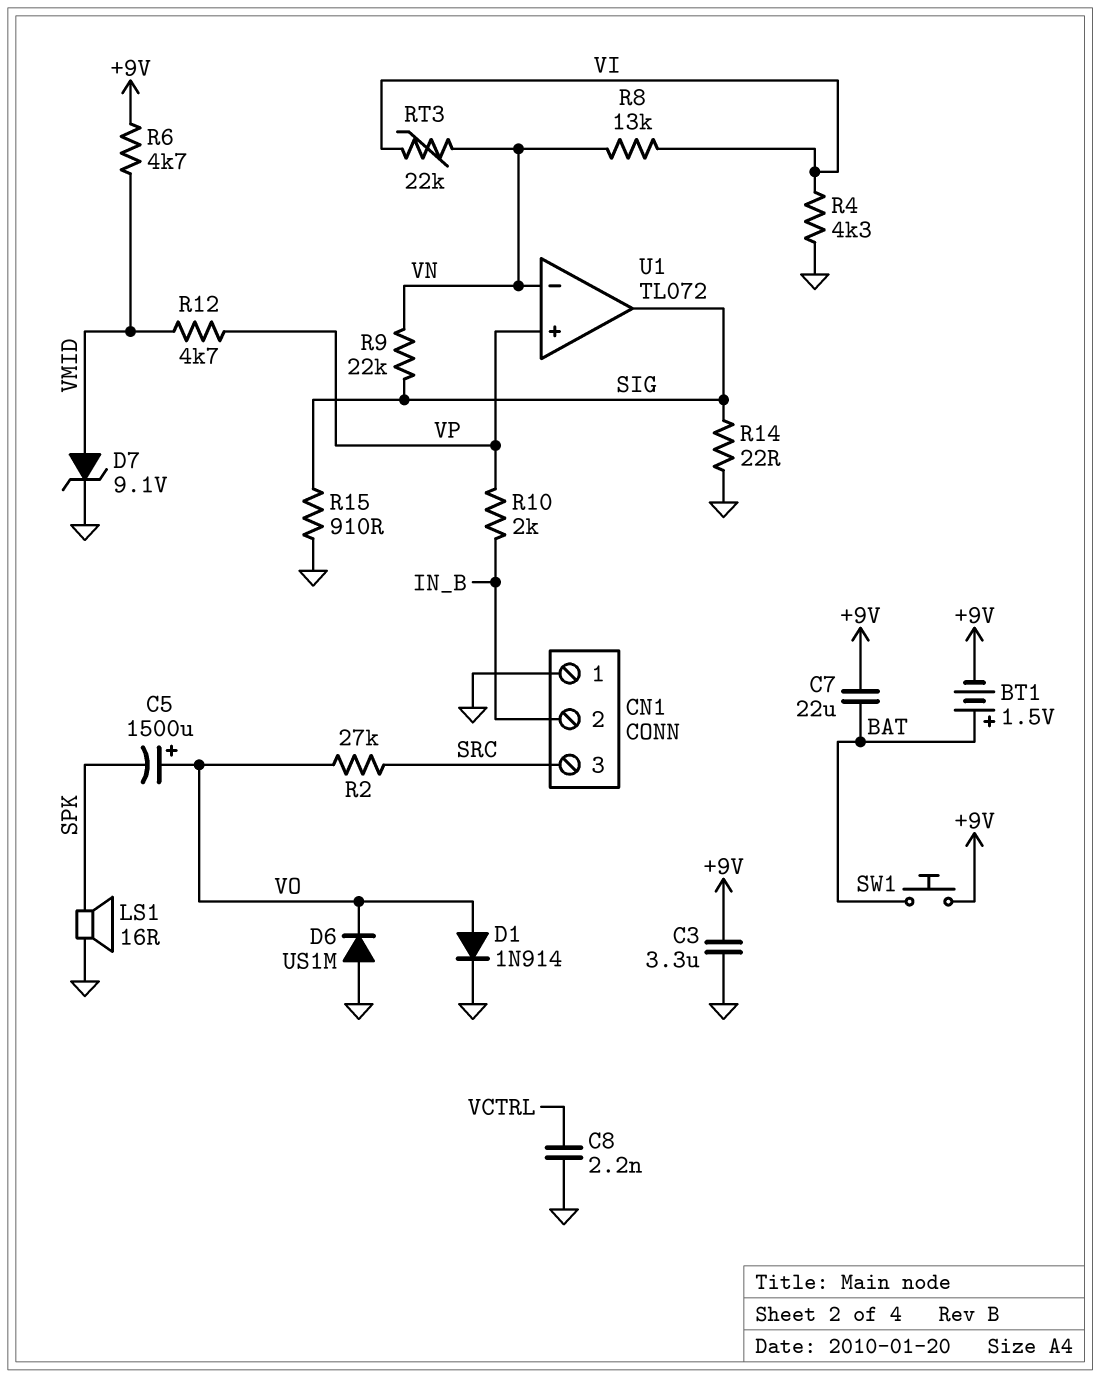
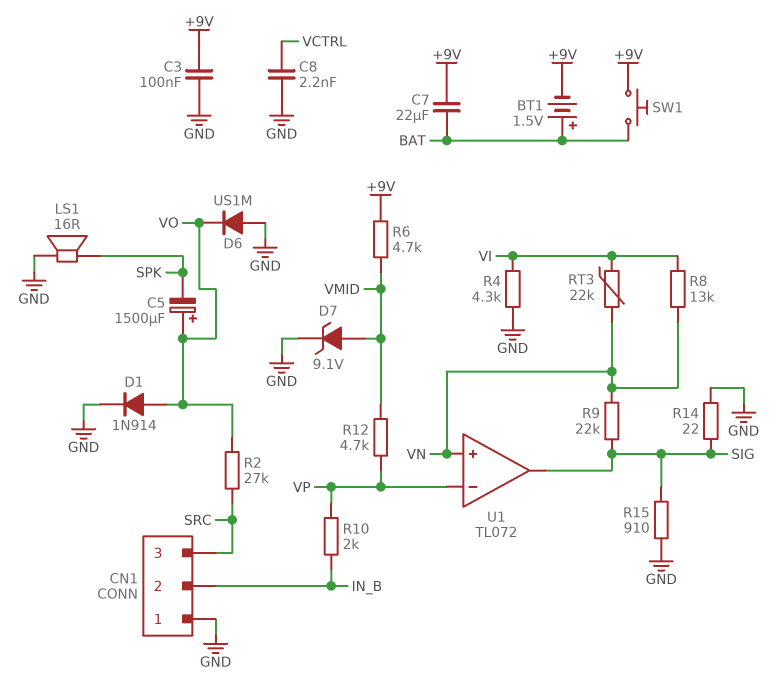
C3: 3.3uF (+9V, GND) -> 100nF (+9V, GND)
U1 pin in+: VP -> VN
U1 pin in-: VN -> VP

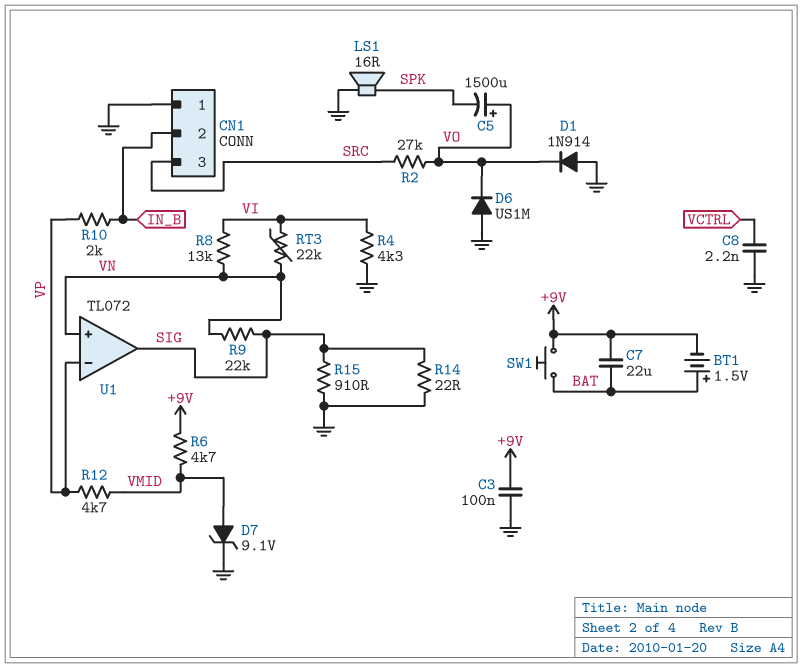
D1: diode 1N914 (A VO, K GND) -> diode 1N914 (A GND, K VO)

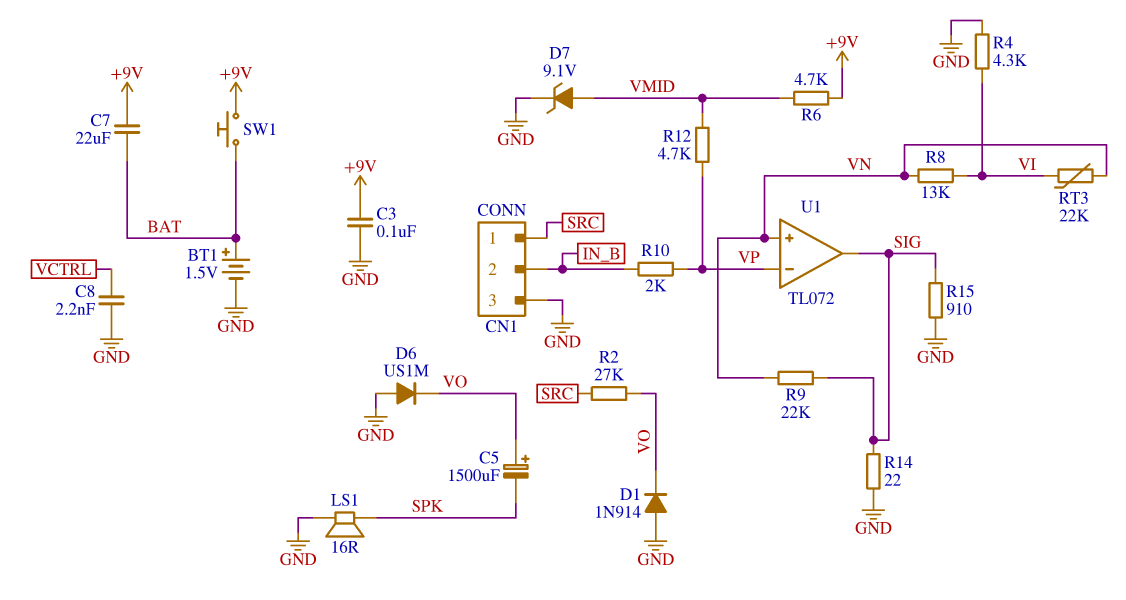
BT1: 1.5V (plus BAT, minus +9V) -> 1.5V (plus BAT, minus GND)
CN1 pin 1: GND -> SRC
CN1 pin 3: SRC -> GND

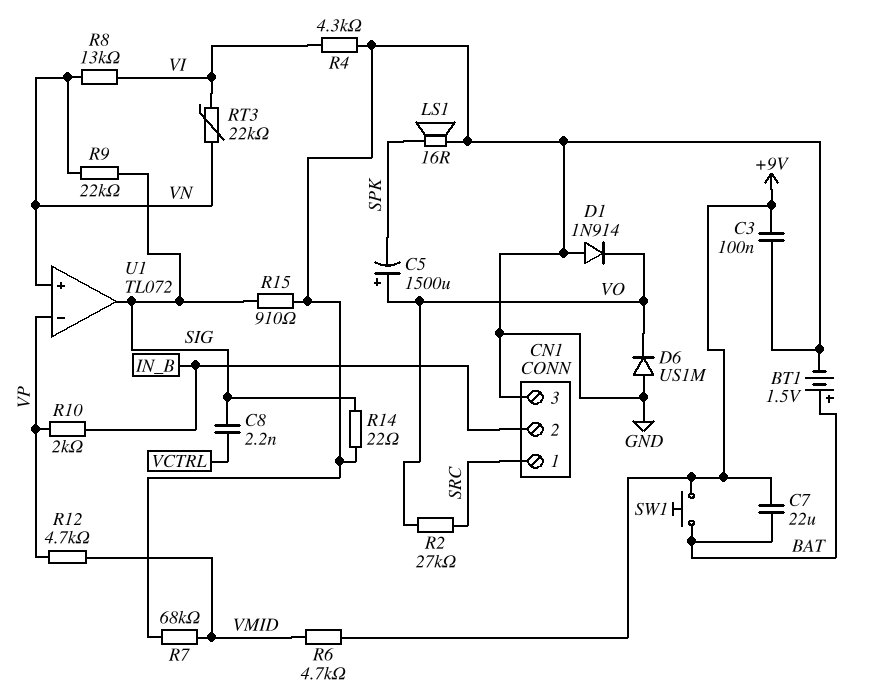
C8: 2.2nF (GND, VCTRL) -> 2.2nF (SIG, VCTRL)
D7: zener 9.1V (A VMID, K GND) -> none
R7: none -> 68k (GND, VMID)

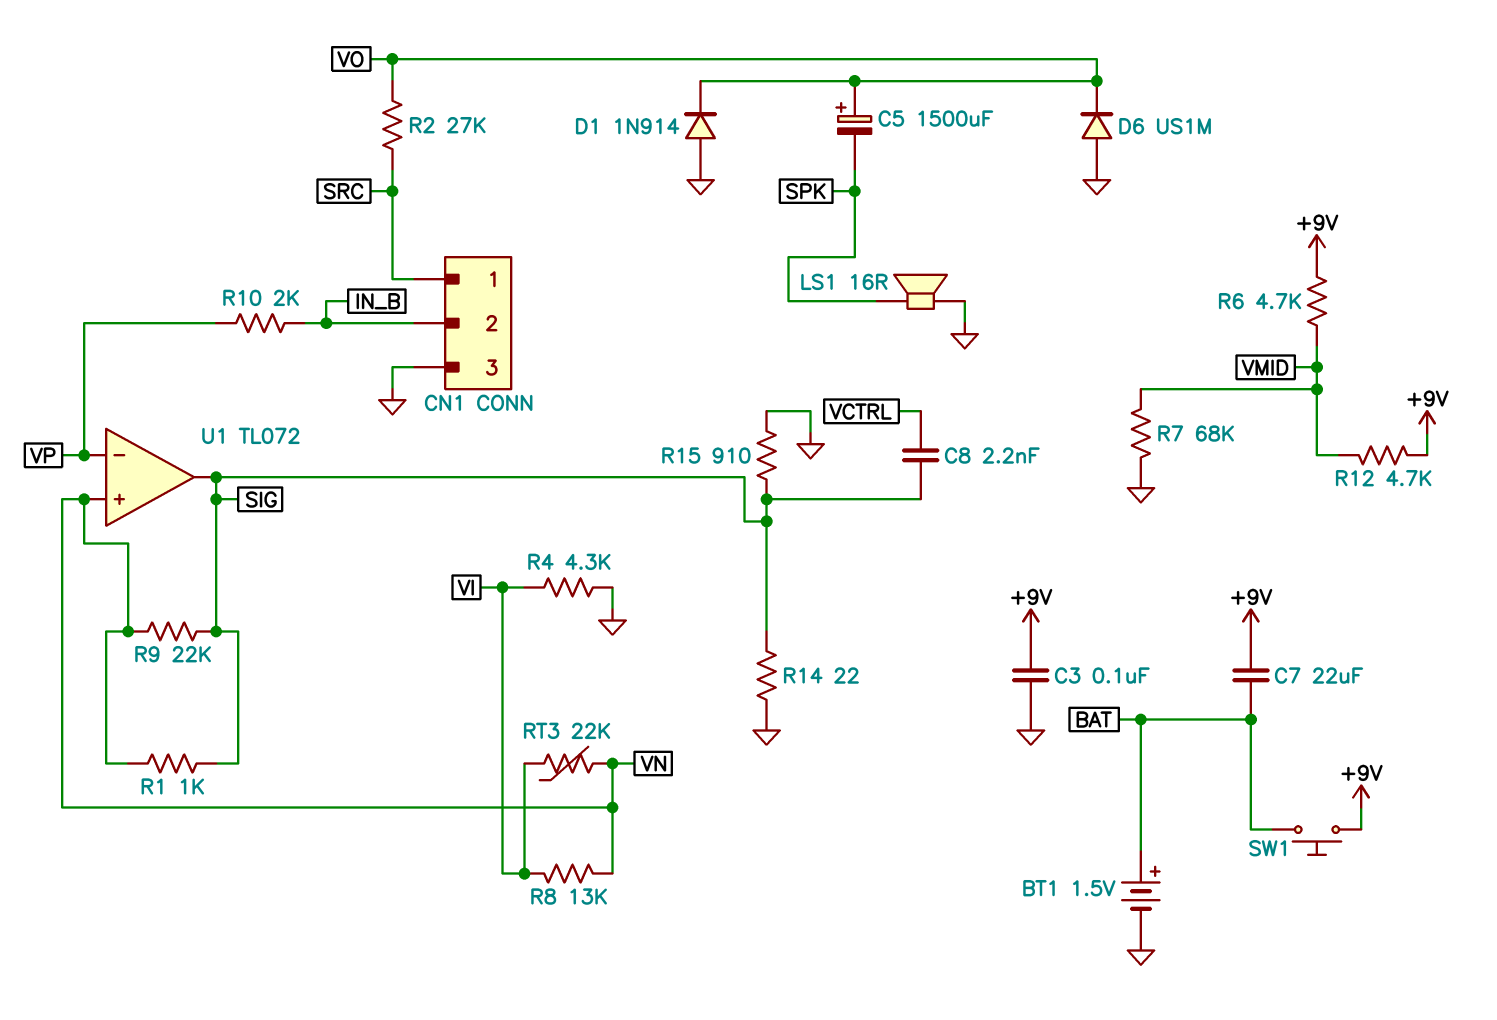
R1: none -> 1k (SIG, VN)
R12: 4.7k (VMID, VP) -> 4.7k (+9V, VMID)

